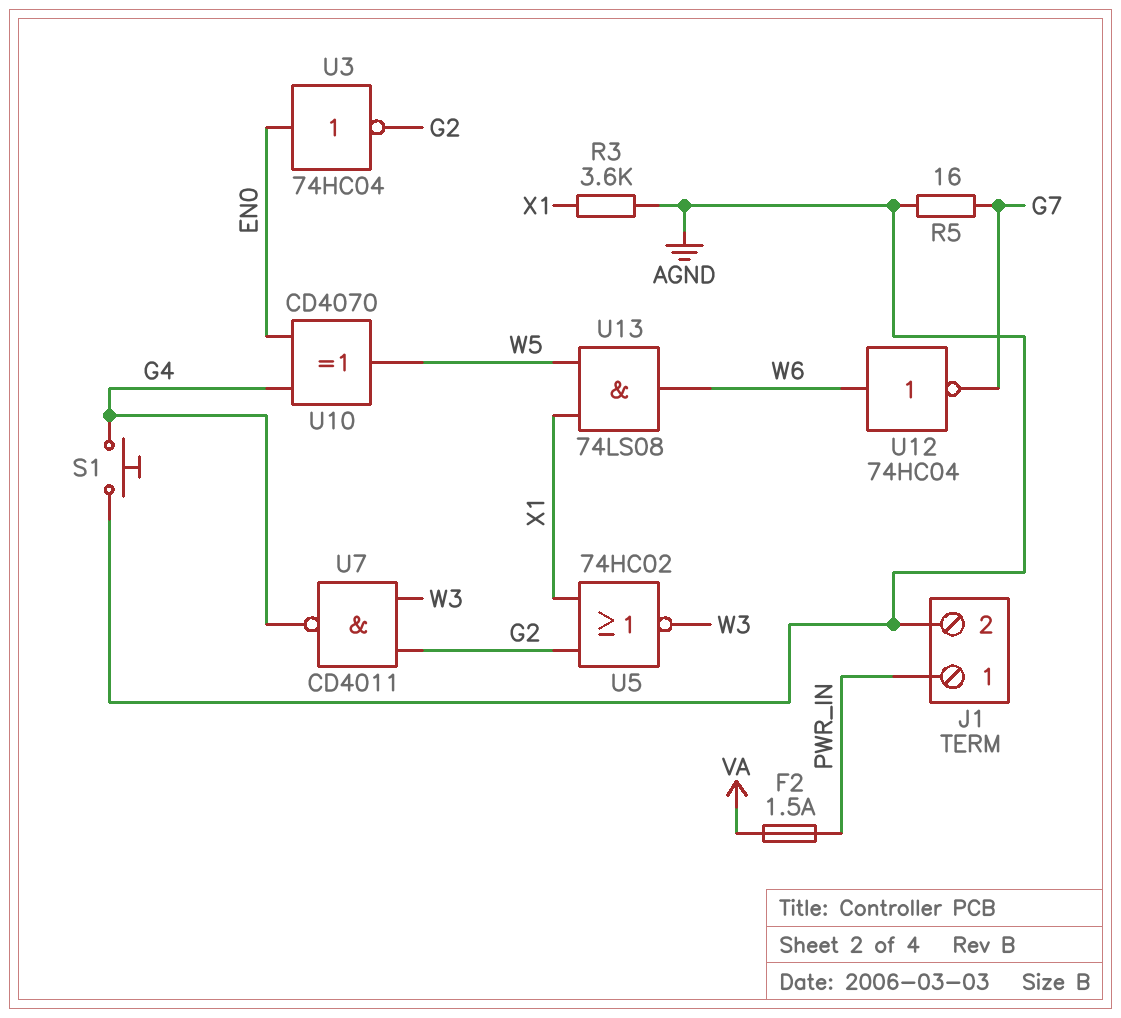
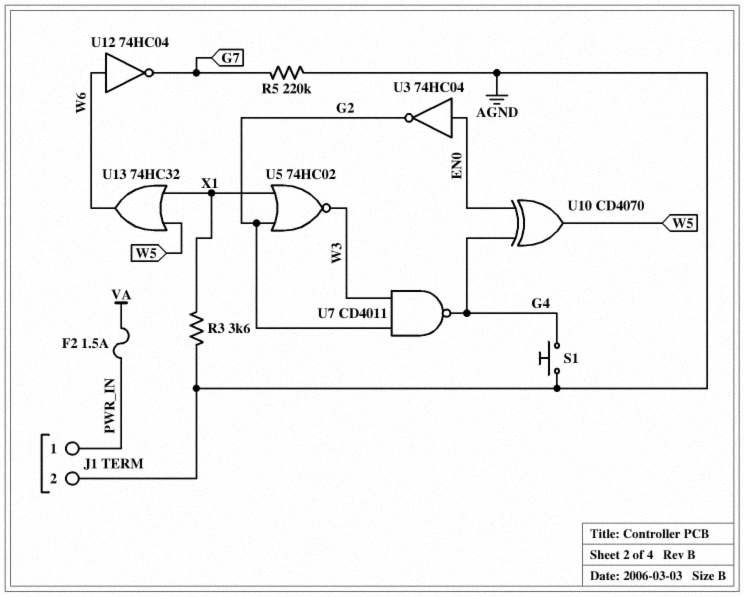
R5: 16 (AGND, G7) -> 220k (AGND, G7)
U13: AND 74LS08 (in W5, in X1, out W6) -> OR 74HC32 (in W5, in X1, out W6)

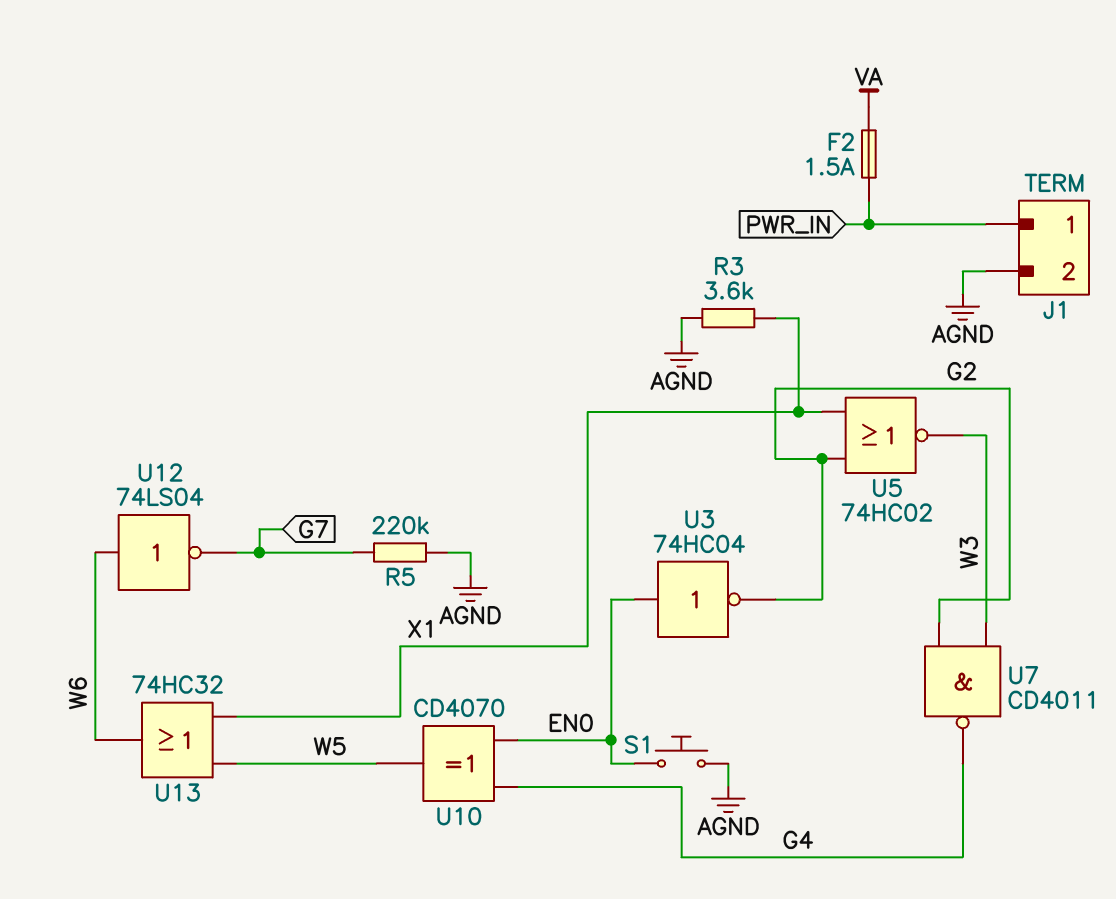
S1: button (AGND, G4) -> button (AGND, EN0)
U12: NOT 74HC04 (in W6, out G7) -> NOT 74LS04 (in W6, out G7)

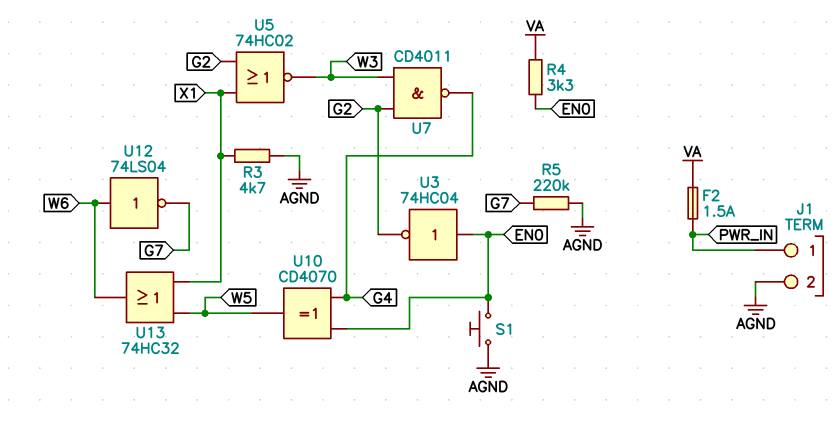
R3: 3.6k (AGND, X1) -> 4.7k (AGND, X1)
R4: none -> 3.3k (EN0, VA)

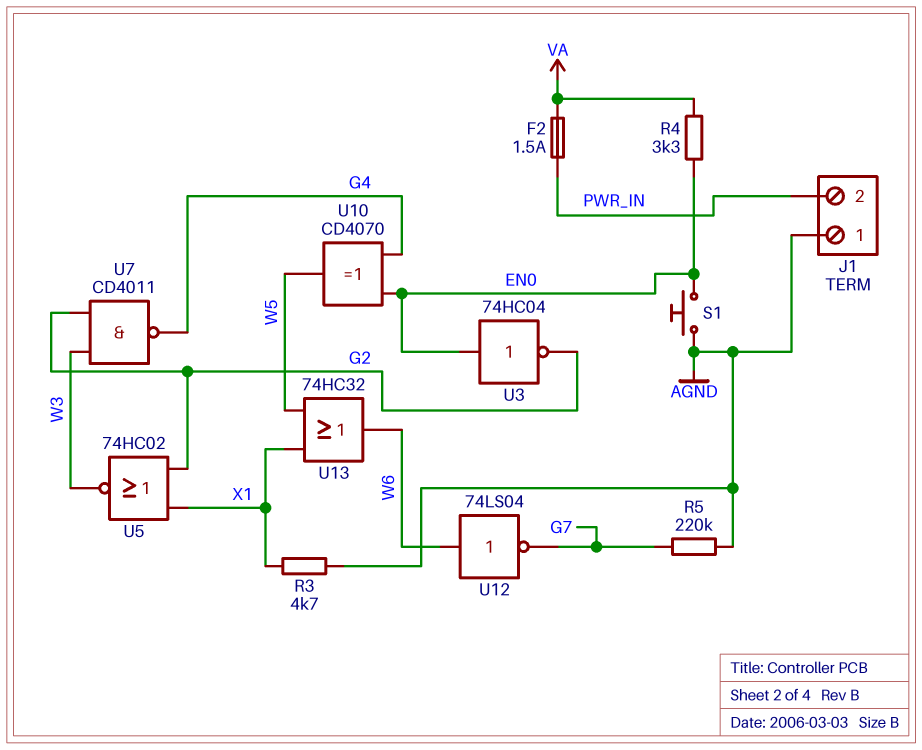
J1 pin 1: PWR_IN -> AGND
J1 pin 2: AGND -> PWR_IN

